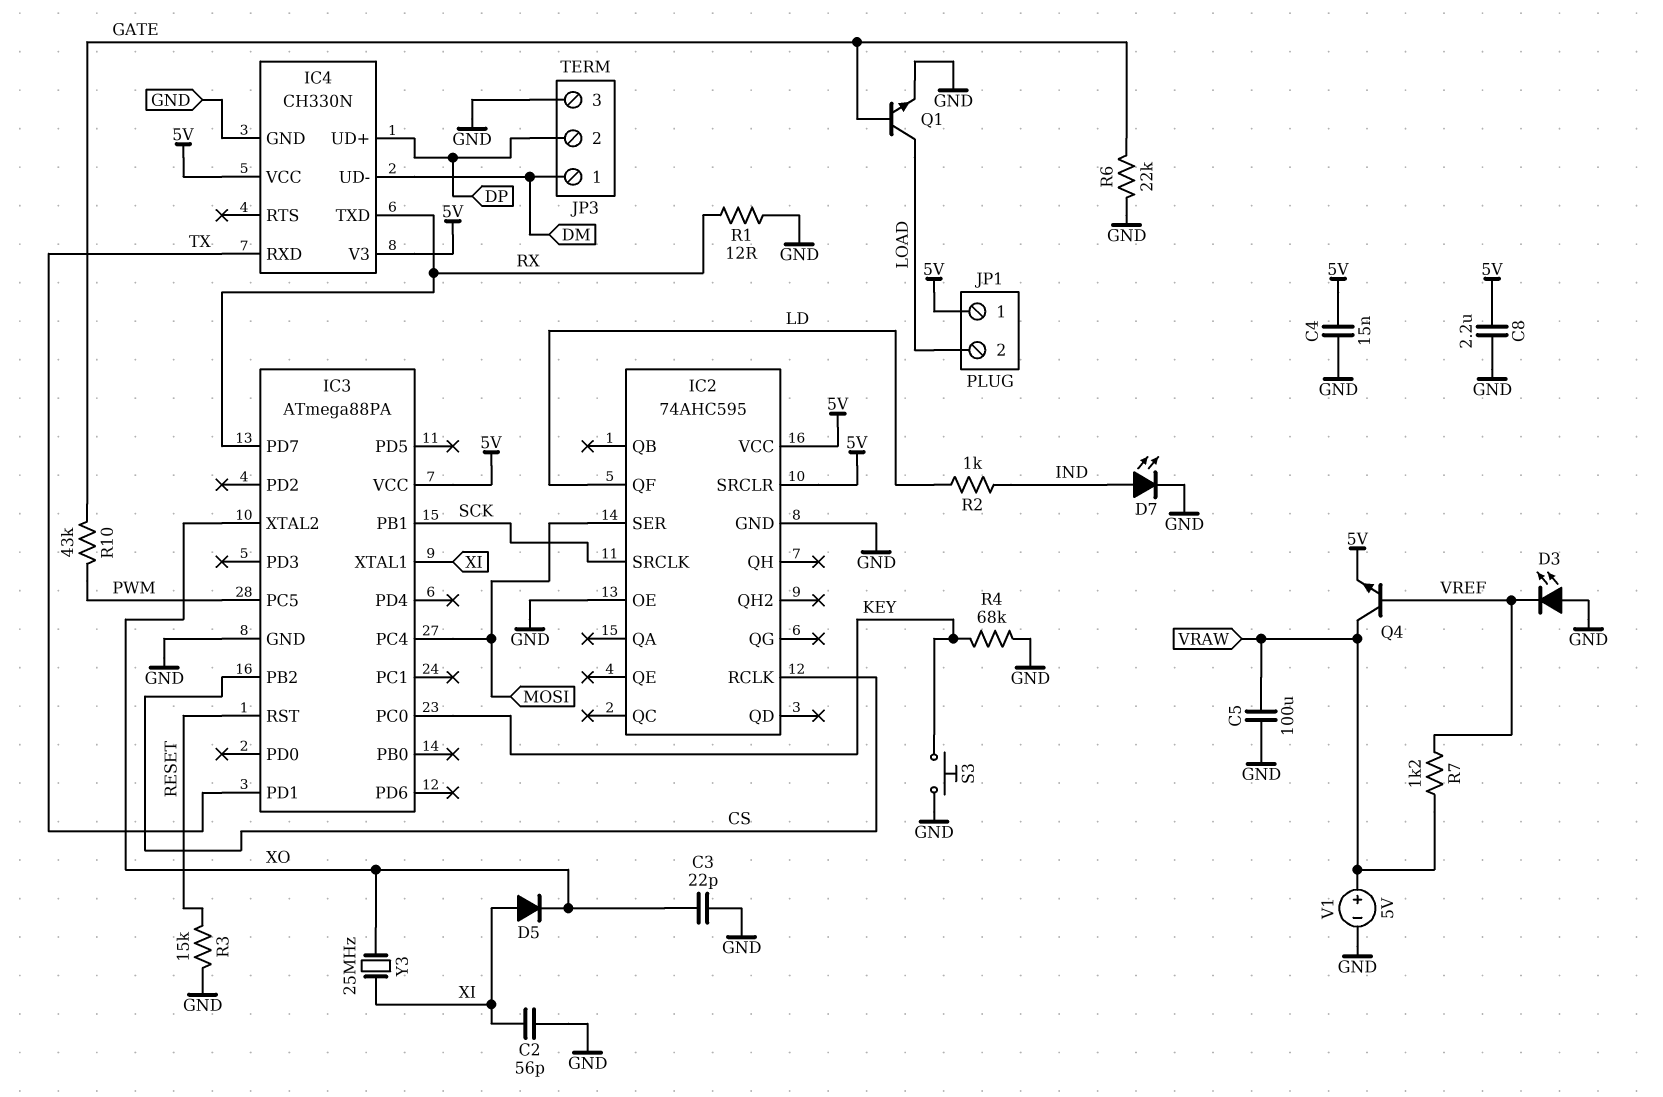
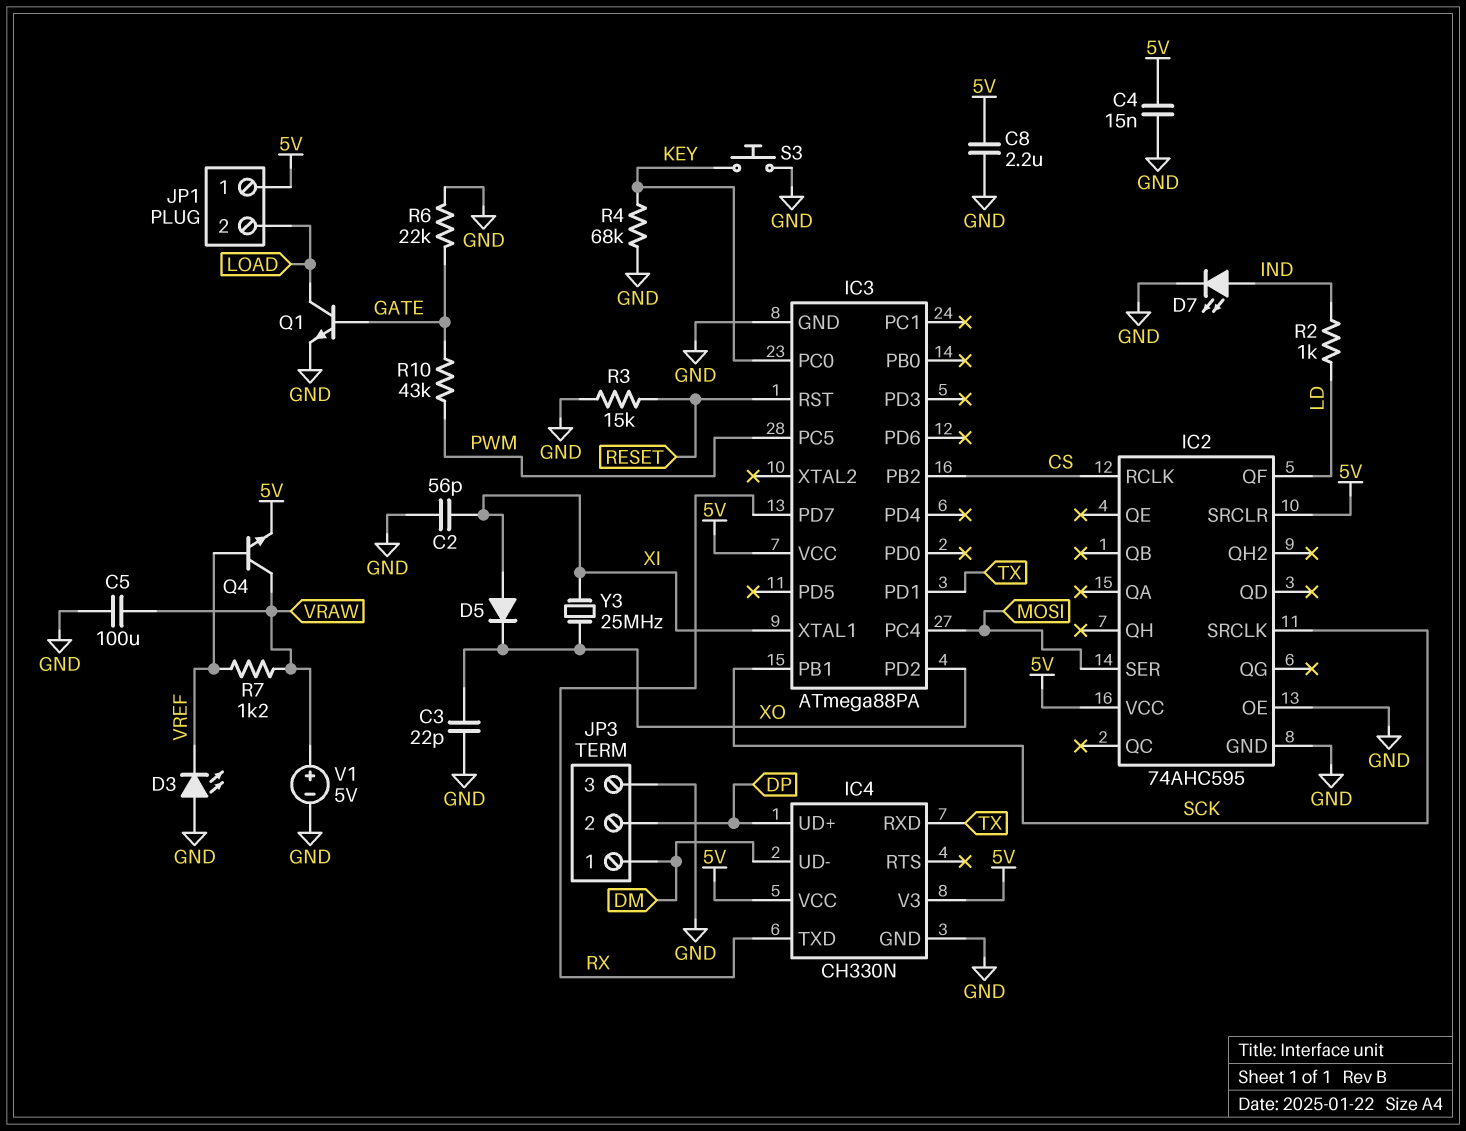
IC3 pin PD2: none -> XO
IC3 pin XTAL2: XO -> none
R1: 12 (GND, RX) -> none

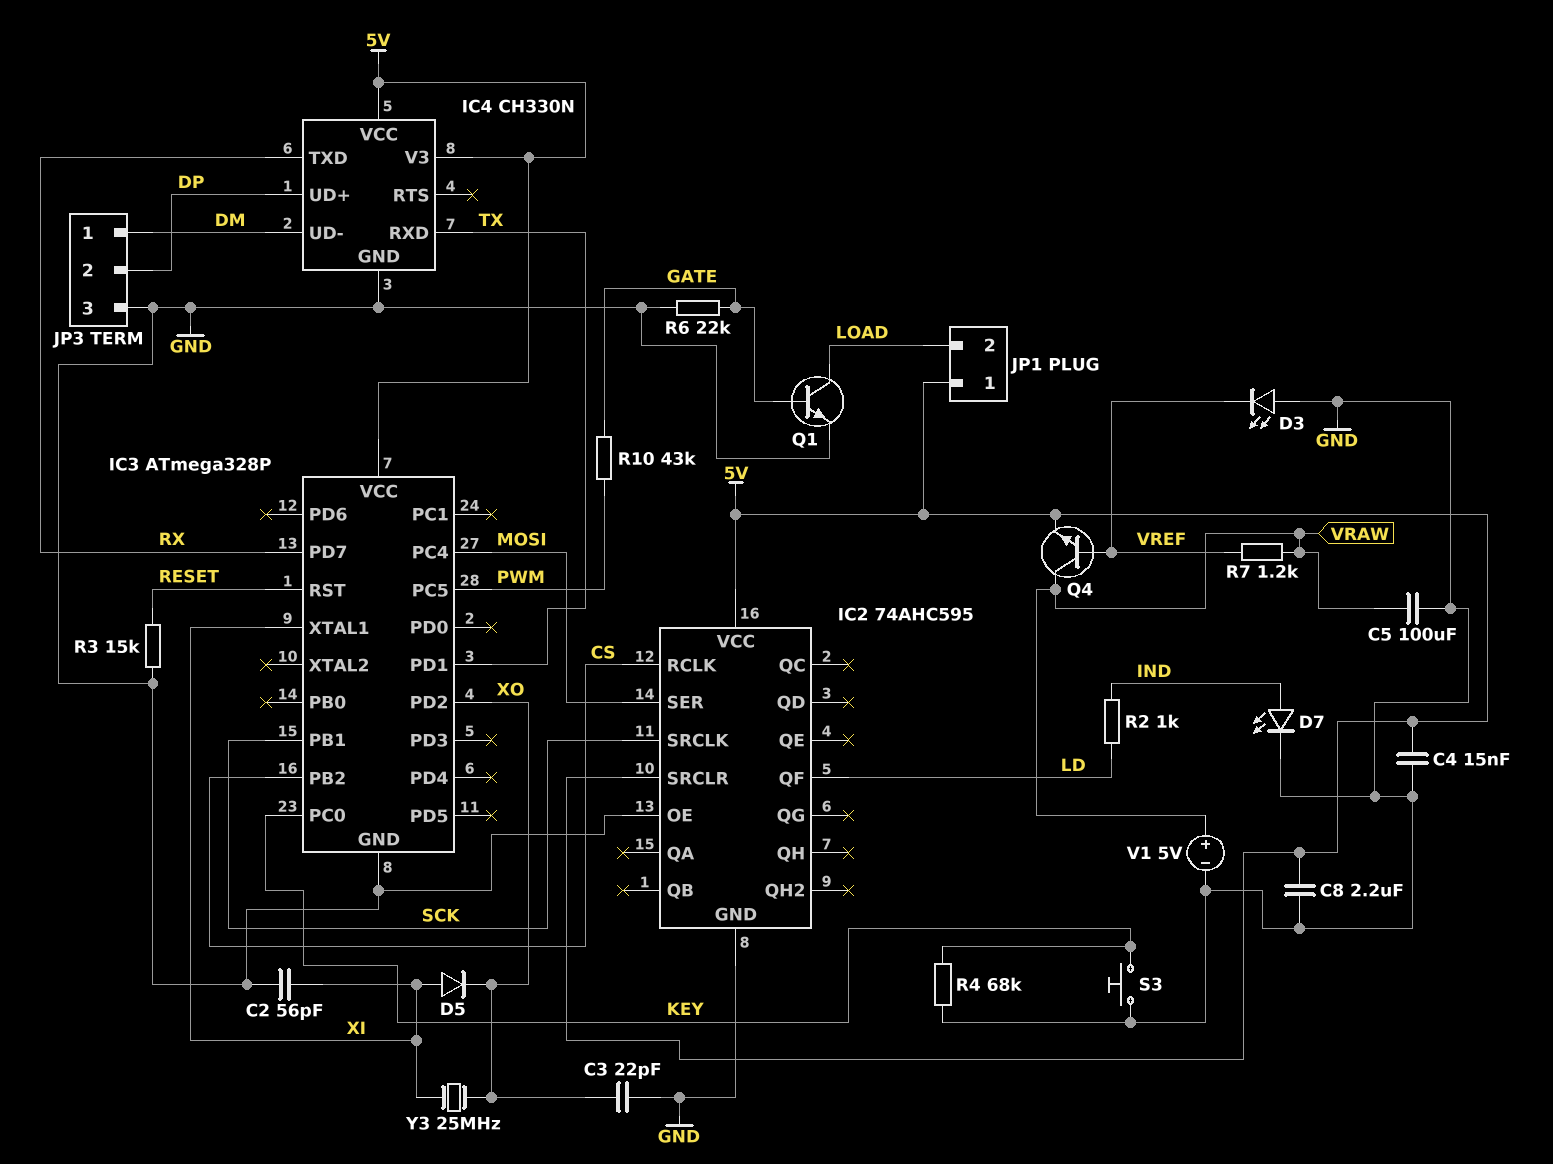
IC3: ATmega88PA -> ATmega328P

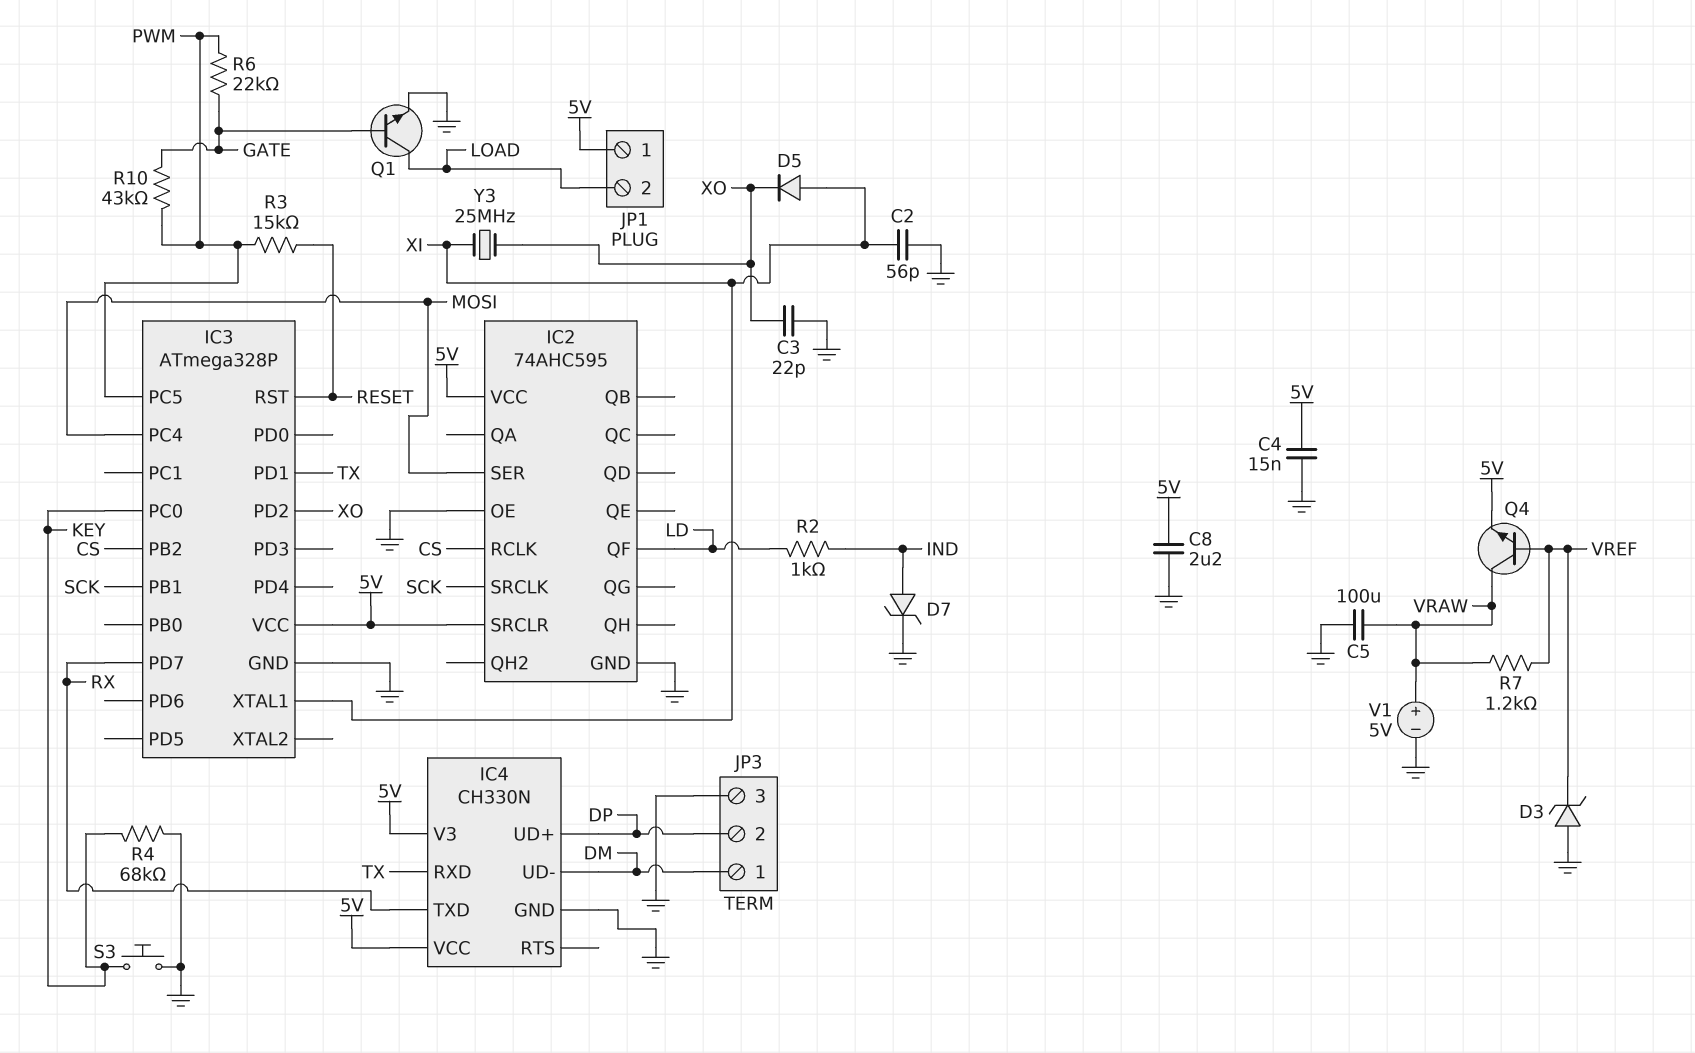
D3: LED (A GND, K VREF) -> zener (A GND, K VREF)
D7: LED (A IND, K GND) -> zener (A IND, K GND)
R3: 15k (GND, RESET) -> 15k (PWM, RESET)
R6: 22k (GATE, GND) -> 22k (GATE, PWM)

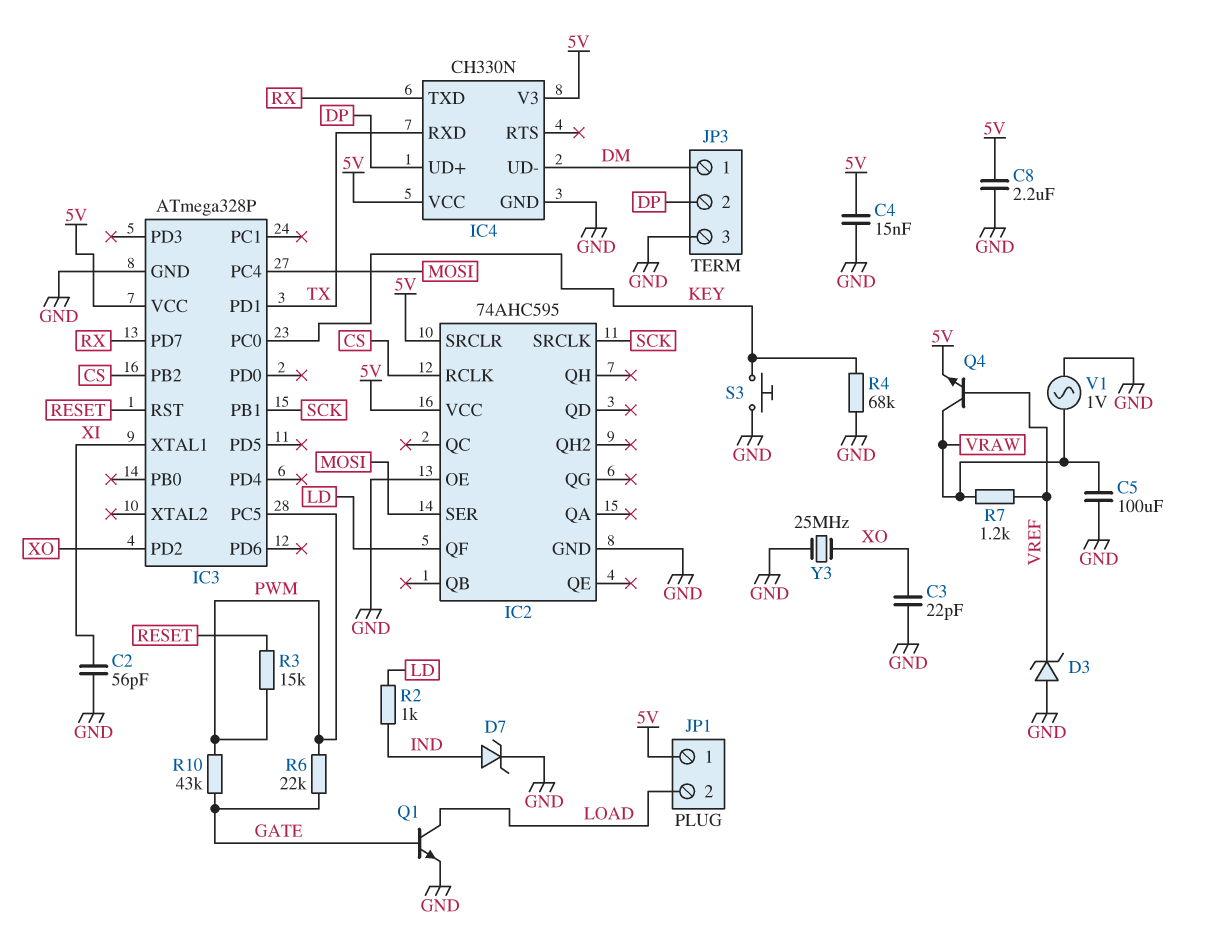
D5: diode (A XI, K XO) -> none
V1: 5V (plus VRAW, minus GND) -> AC 1V (GND, VRAW)
Y3: 25MHz (XI, XO) -> 25MHz (GND, XO)

